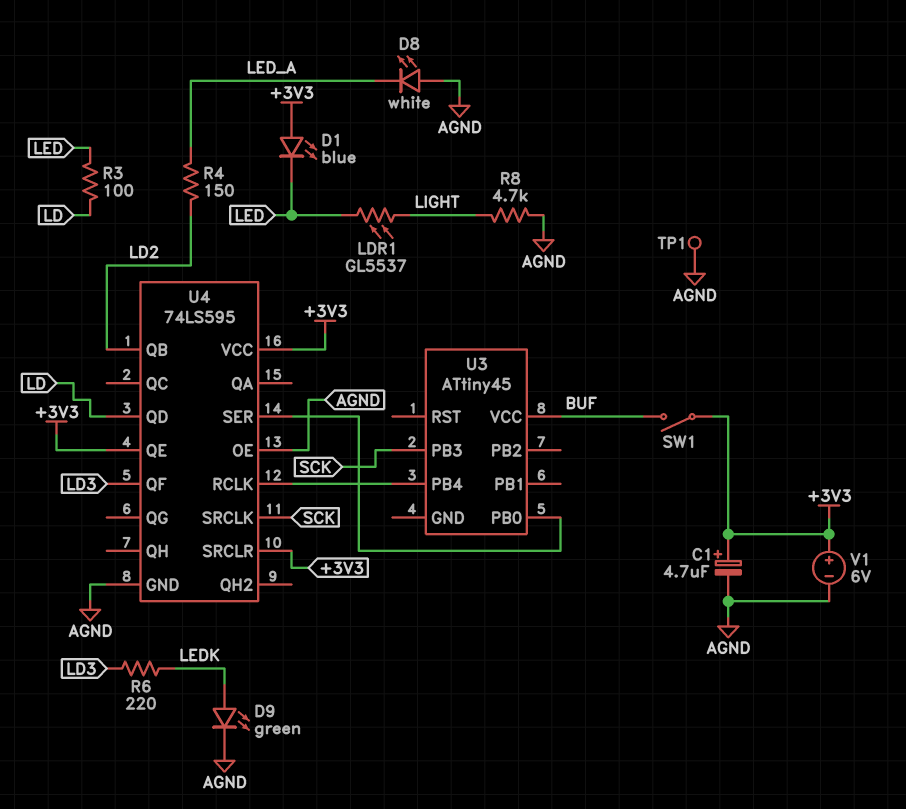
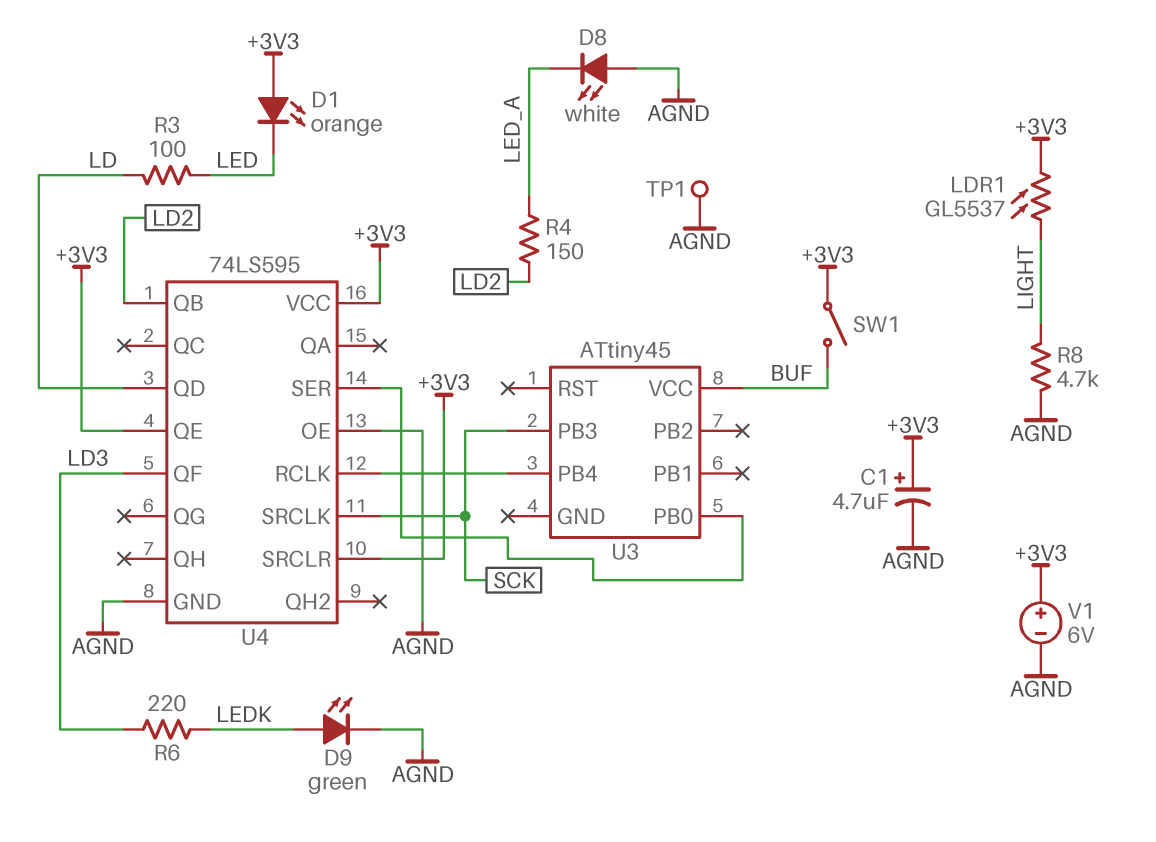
D1: LED blue (A +3V3, K LED) -> LED orange (A +3V3, K LED)
LDR1: GL5537 (LED, LIGHT) -> GL5537 (+3V3, LIGHT)

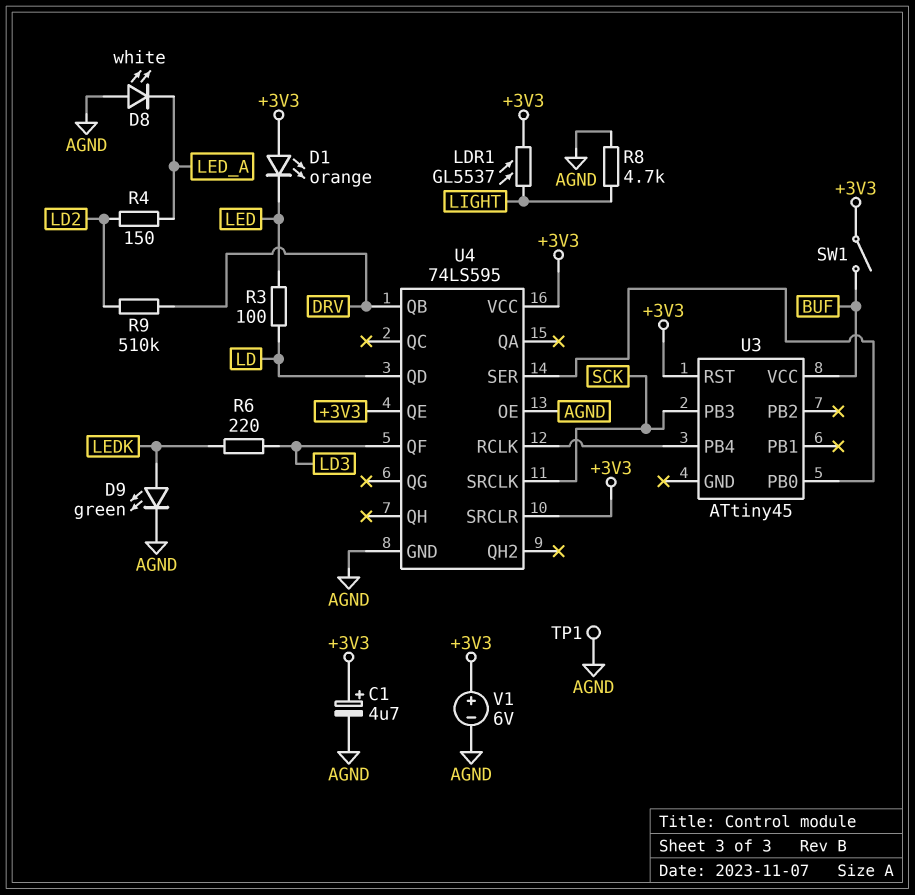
R9: none -> 510k (DRV, LD2)
U3 pin RST: none -> +3V3
U4 pin QB: LD2 -> DRV

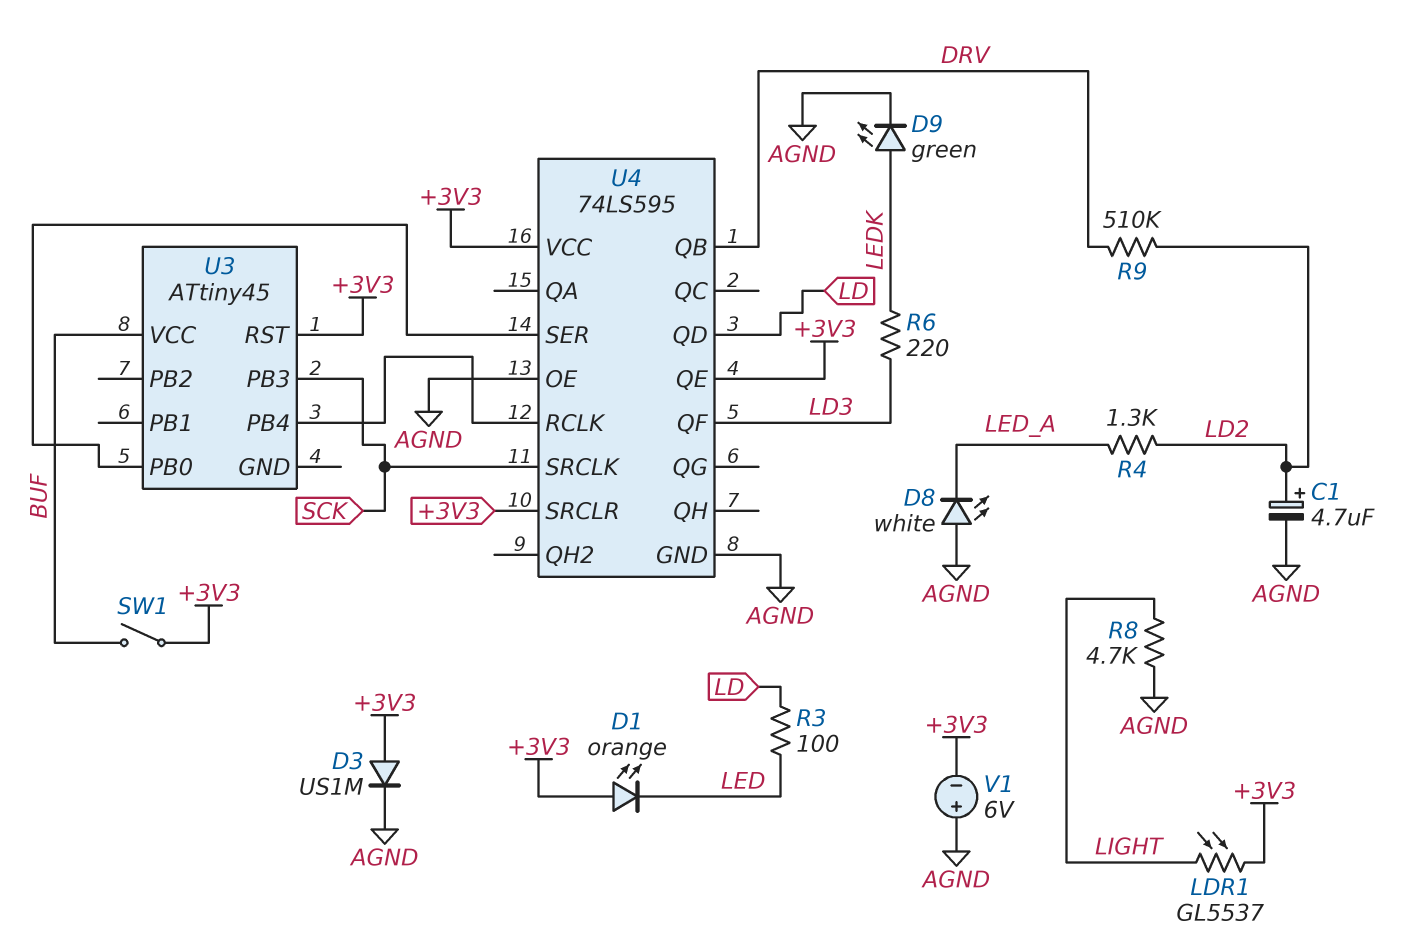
C1: 4.7uF (plus +3V3, minus AGND) -> 4.7uF (plus LD2, minus AGND)
D3: none -> diode US1M (A +3V3, K AGND)
R4: 150 (LD2, LED_A) -> 1.3k (LD2, LED_A)
TP1: test point (AGND) -> none
V1: 6V (plus +3V3, minus AGND) -> 6V (plus AGND, minus +3V3)

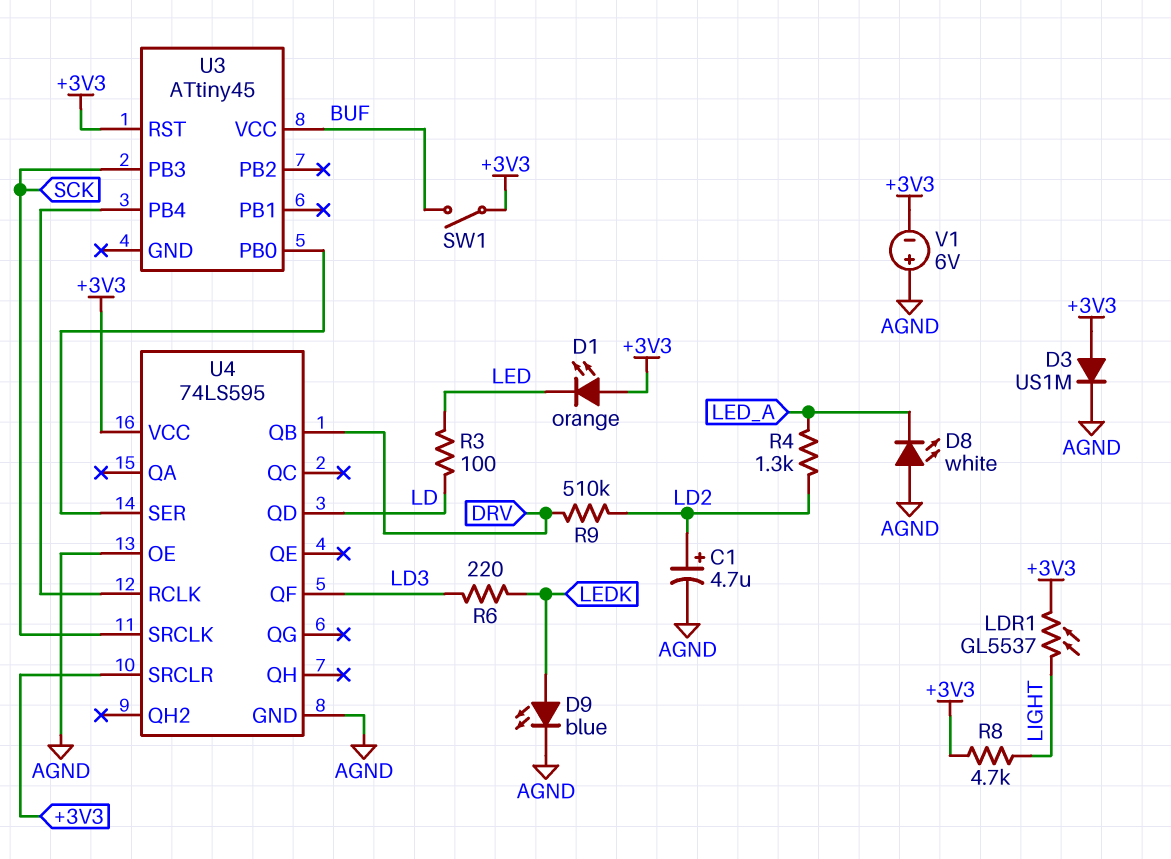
D9: LED green (A LEDK, K AGND) -> LED blue (A LEDK, K AGND)
R8: 4.7k (AGND, LIGHT) -> 4.7k (+3V3, LIGHT)
U4 pin QE: +3V3 -> none

